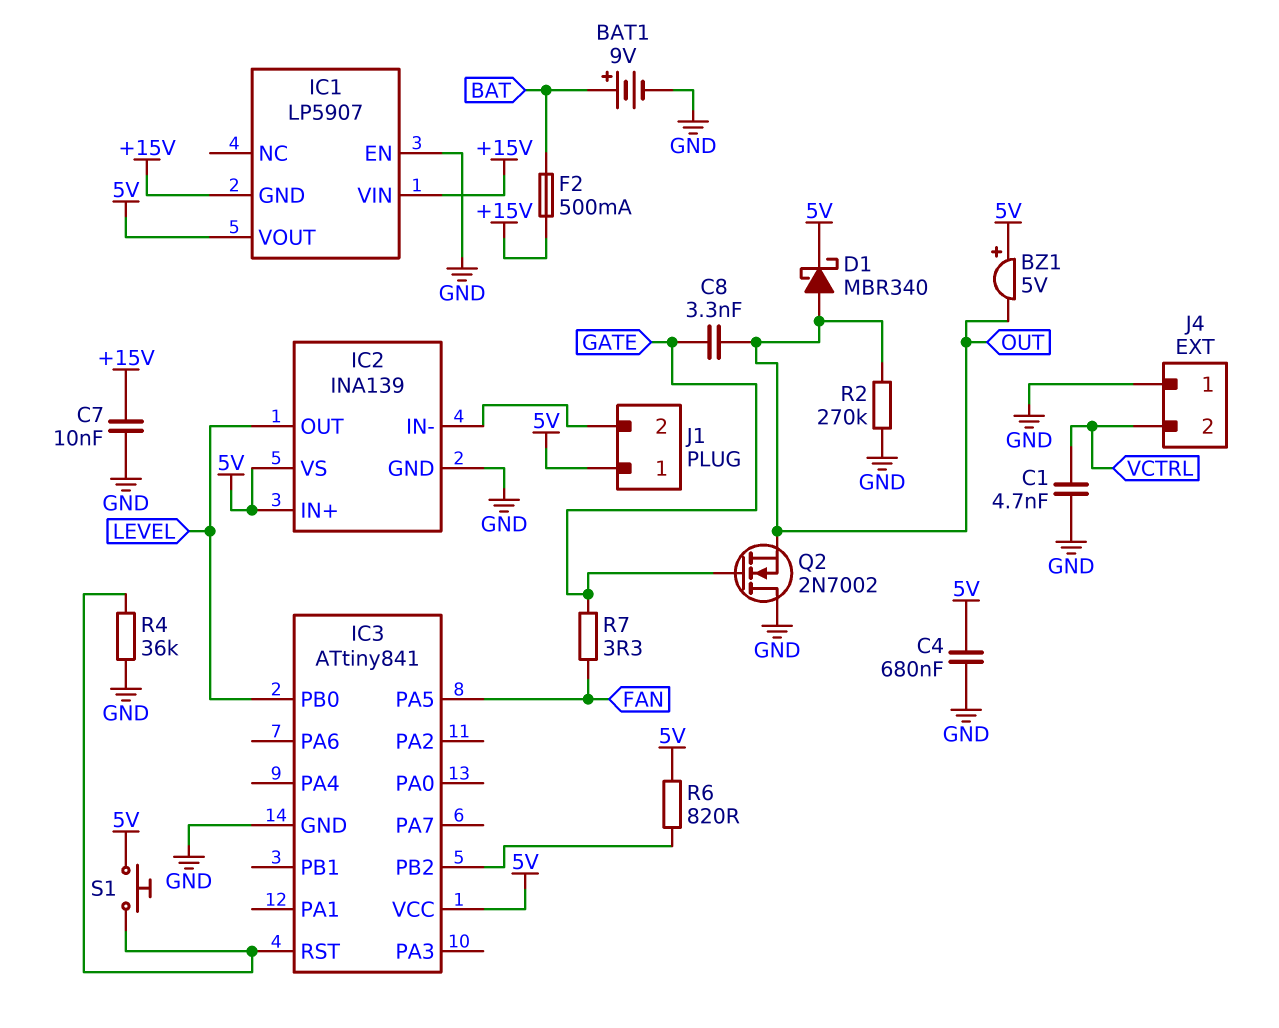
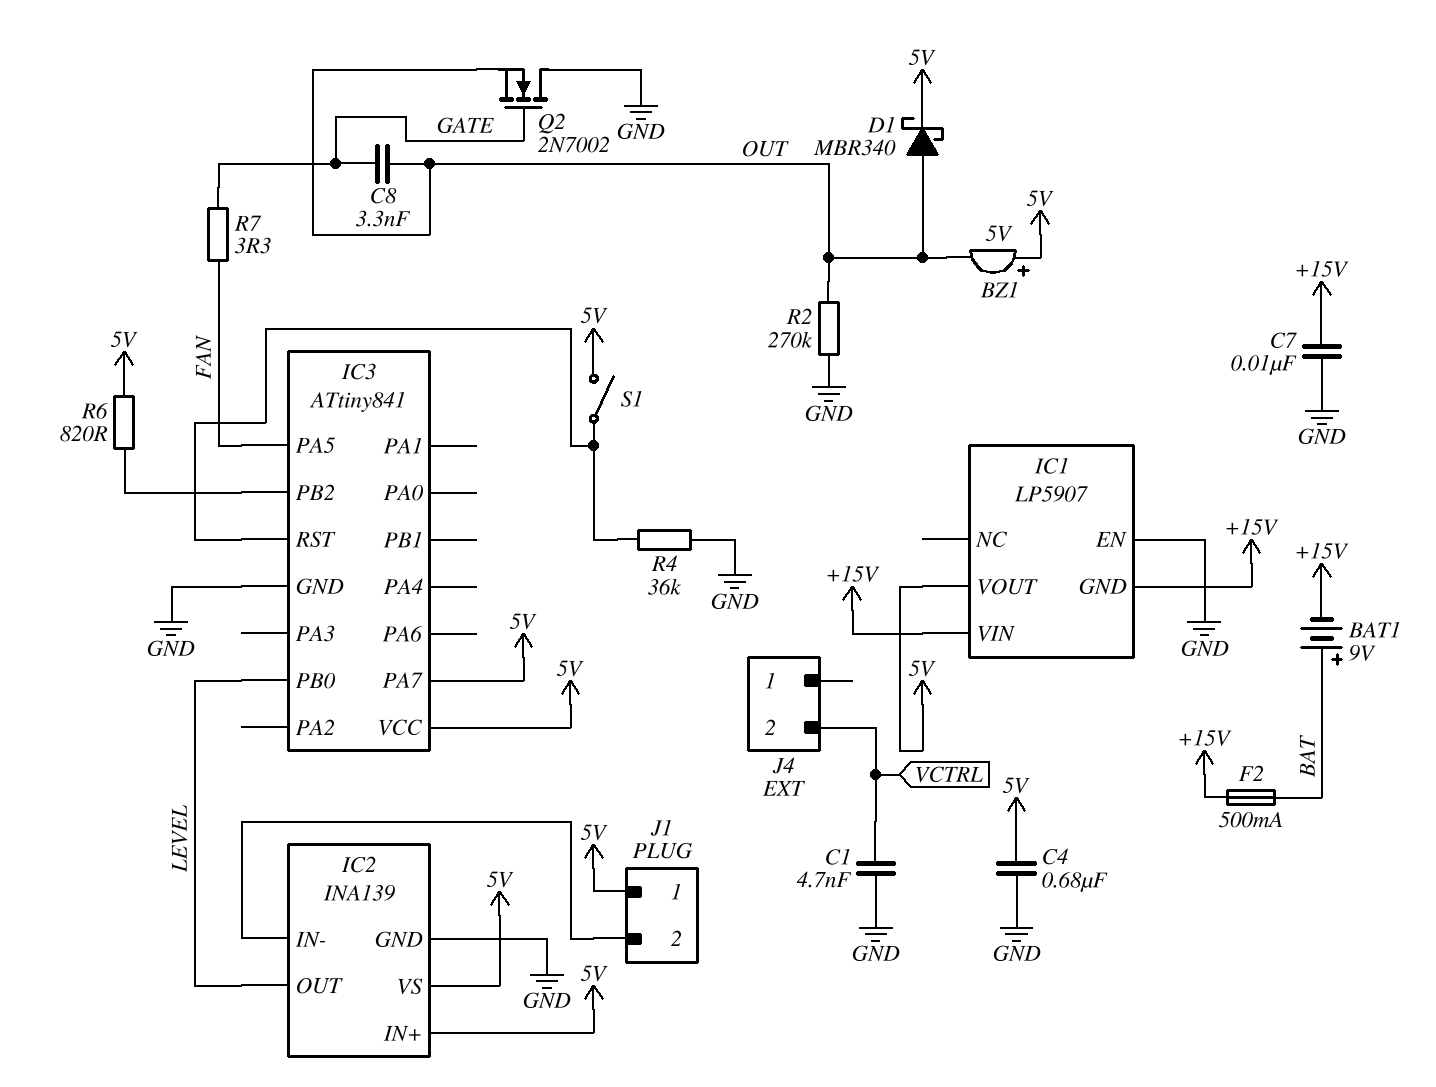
BAT1: 9V (plus BAT, minus GND) -> 9V (plus BAT, minus +15V)
IC3 pin PA7: none -> 5V
J4 pin 1: GND -> none
S1: button (5V, IC3/RST) -> switch (5V, IC3/RST)

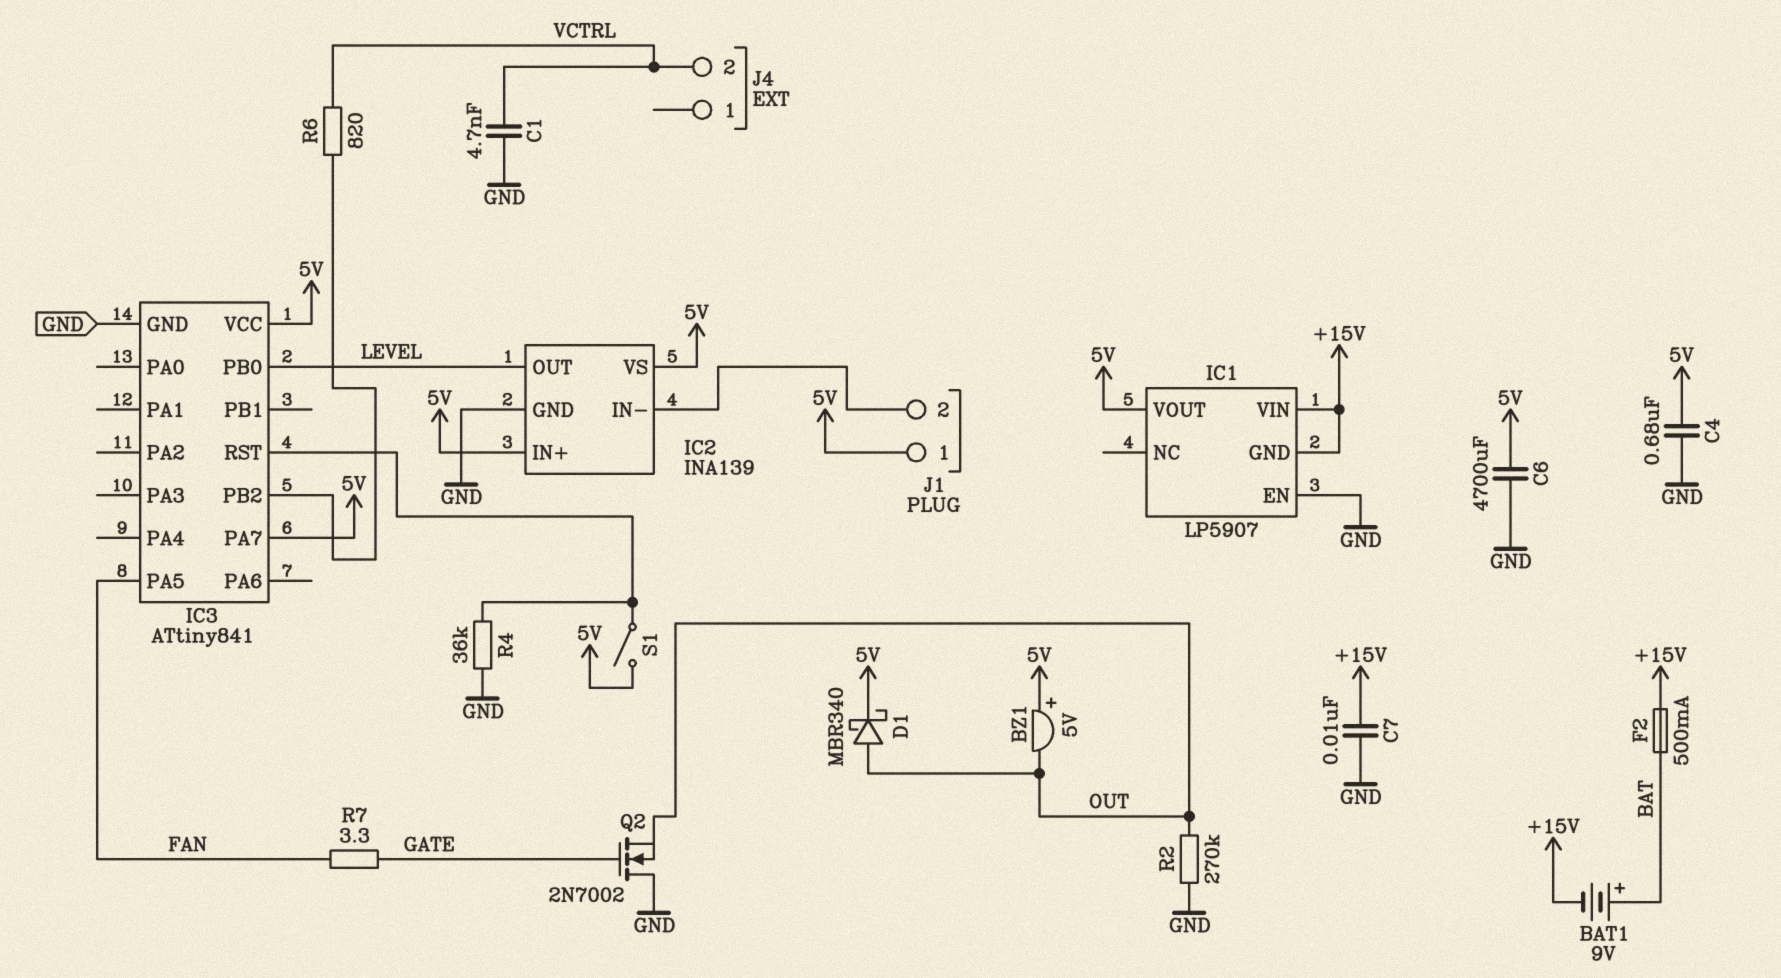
C6: none -> 4700uF (5V, GND)
C8: 3.3nF (GATE, OUT) -> none
R6: 820 (5V, IC3/PB2) -> 820 (IC3/PB2, VCTRL)

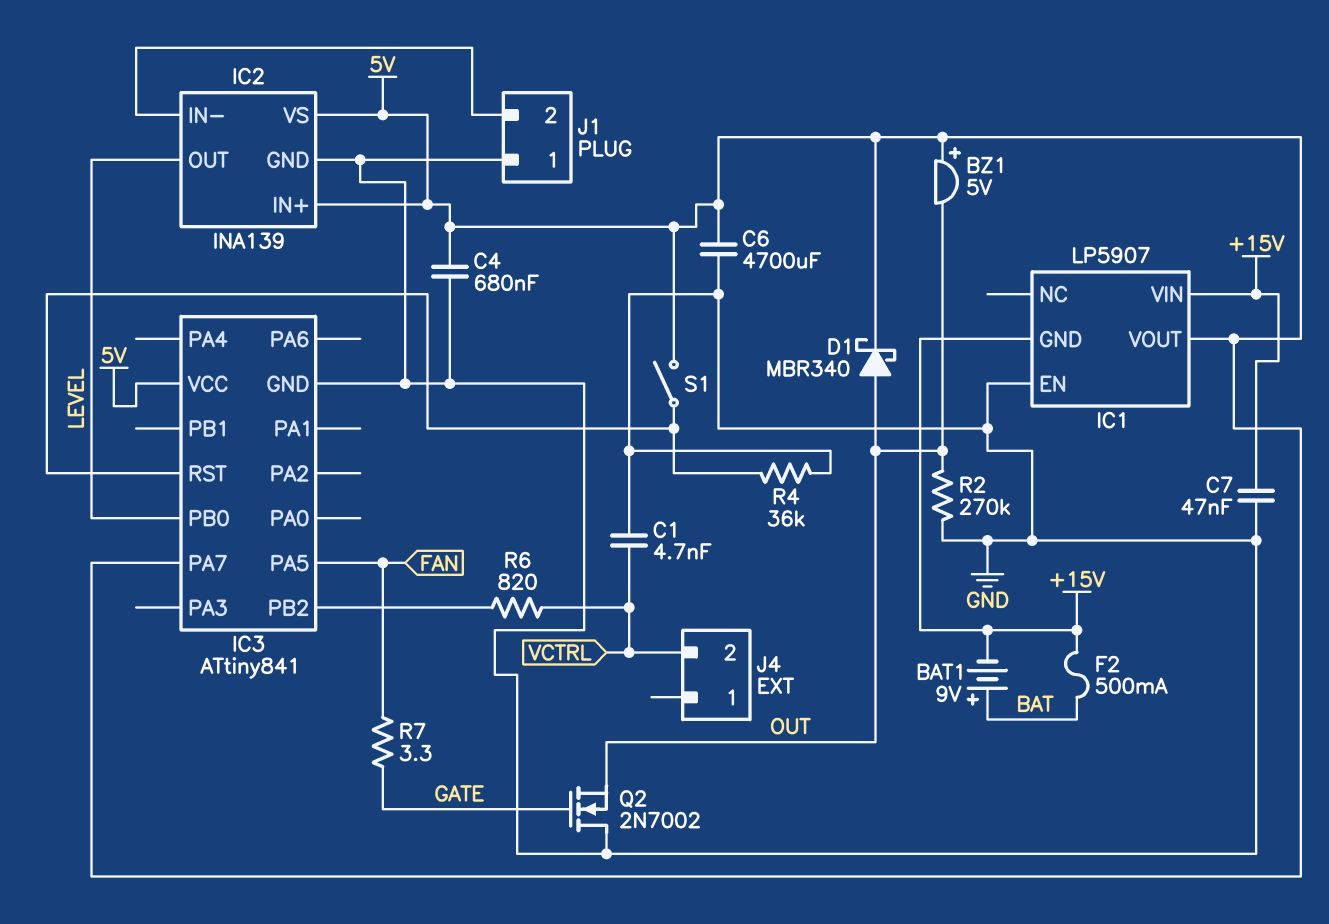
C7: 10nF (+15V, GND) -> 47nF (+15V, GND)
J1 pin 1: 5V -> GND

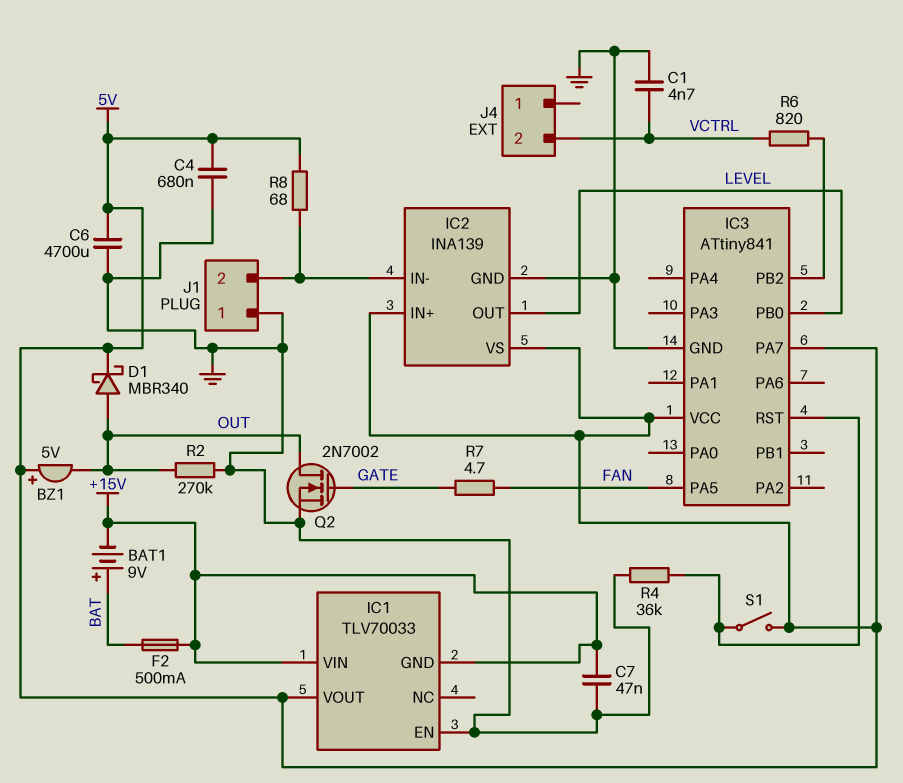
IC1: LP5907 -> TLV70033
Q2: NMOS 2N7002 (G GATE, D GND, S OUT) -> NMOS 2N7002 (G GATE, D OUT, S GND)
R7: 3.3 (FAN, GATE) -> 4.7 (FAN, GATE)
R8: none -> 68 (5V, IC2/IN-)

